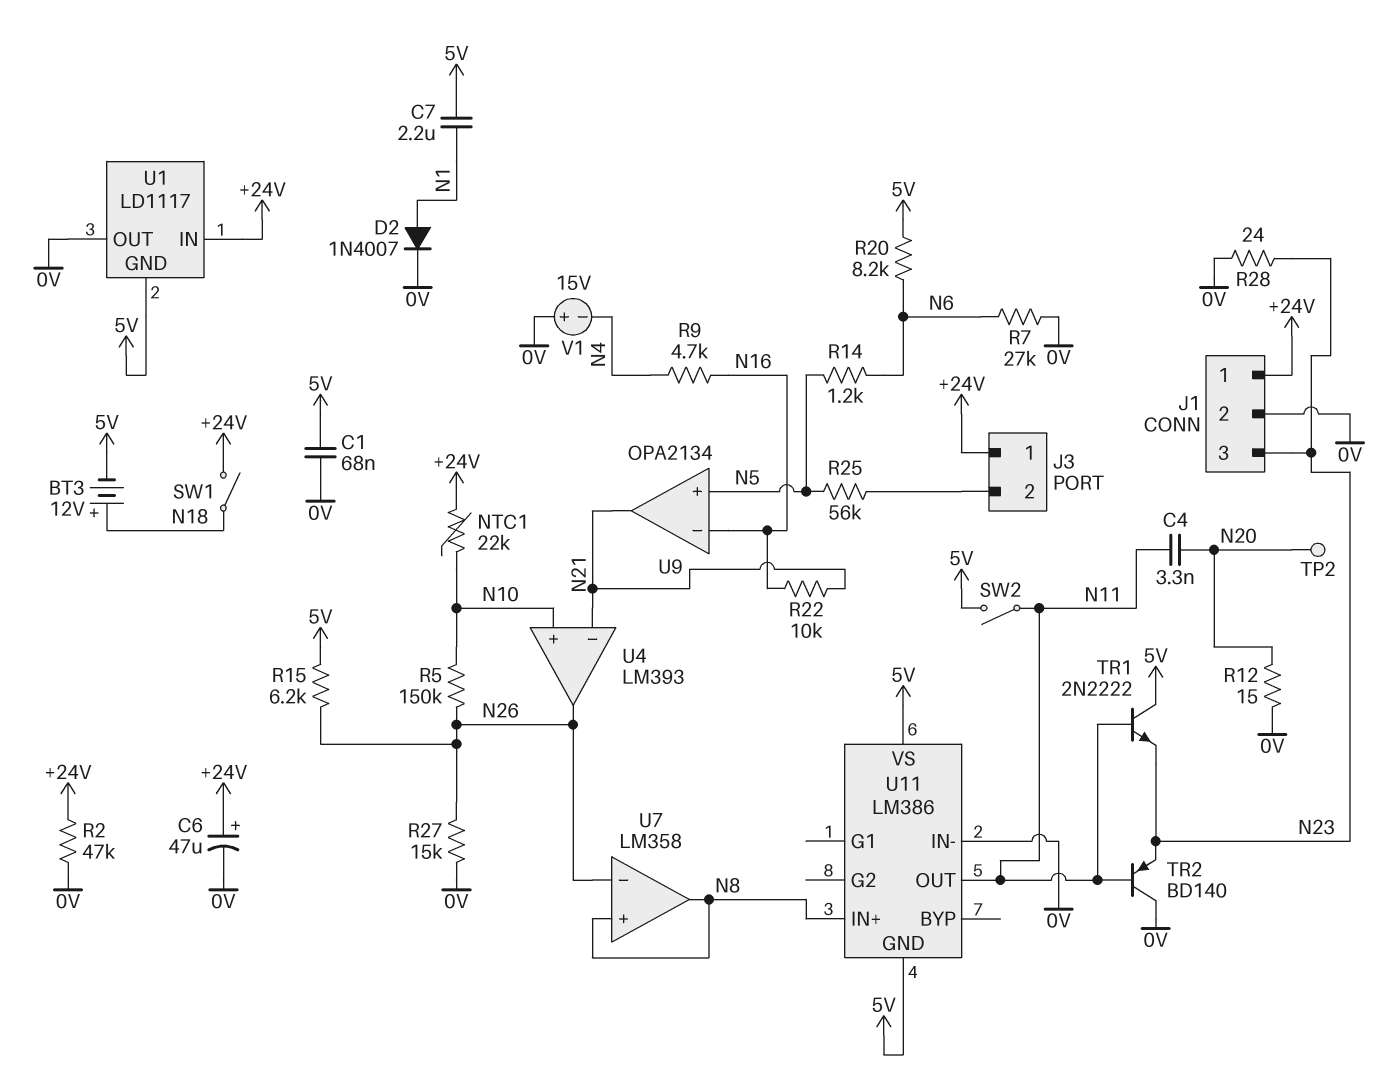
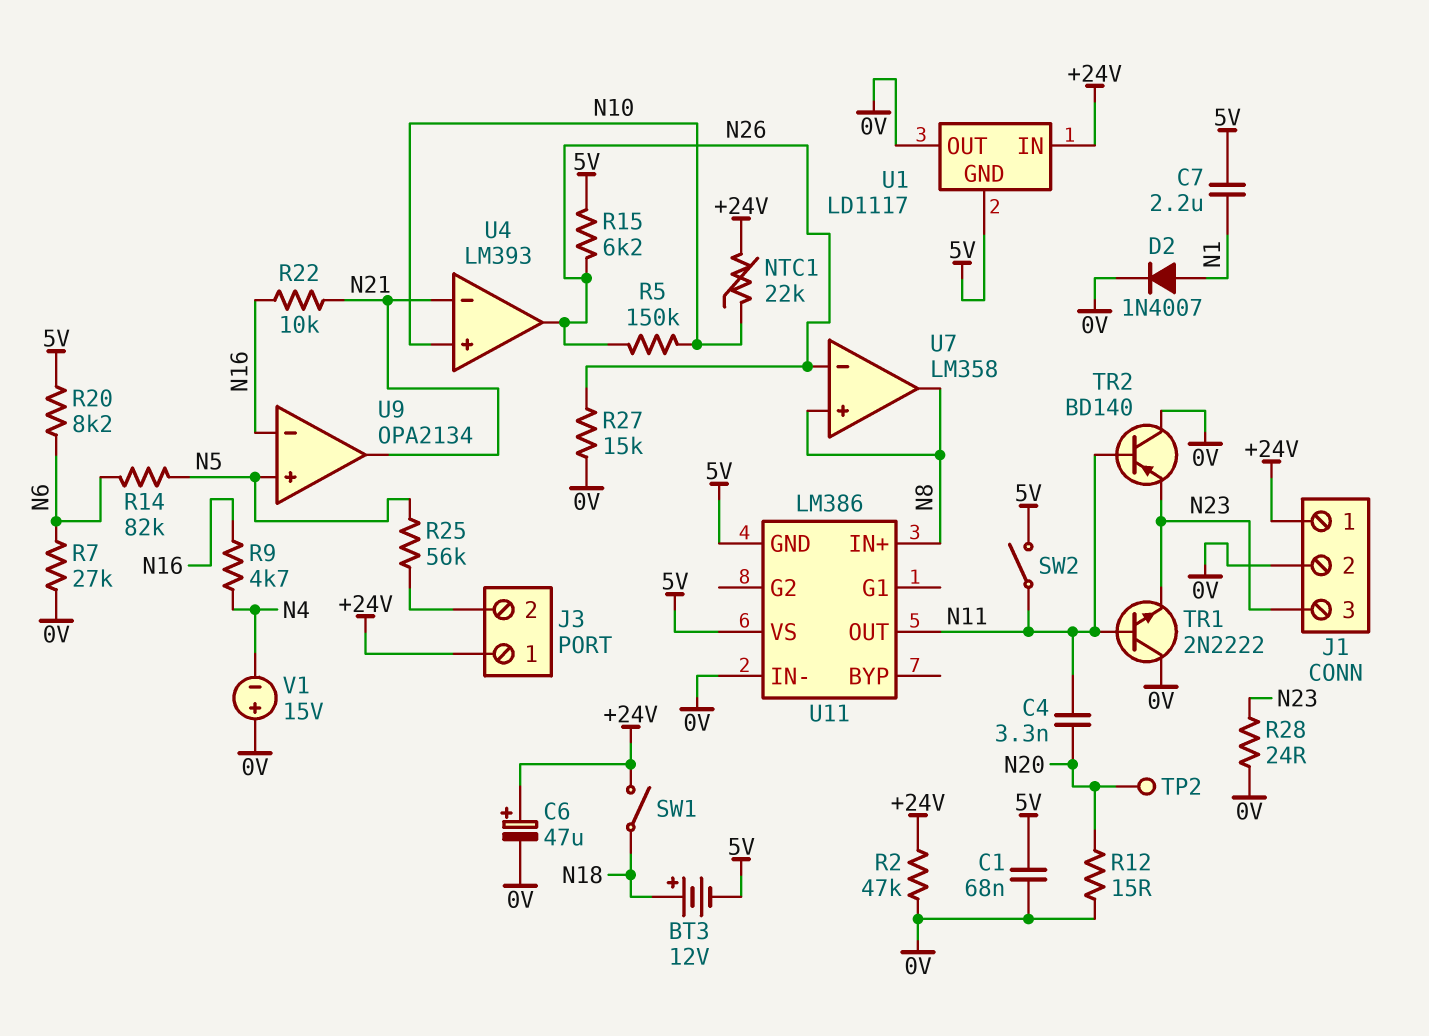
R14: 1.2k (N5, N6) -> 82k (N5, N6)
TR1: NPN 2N2222 (B N11, C 5V, E N23) -> NPN 2N2222 (B N11, C 0V, E N23)

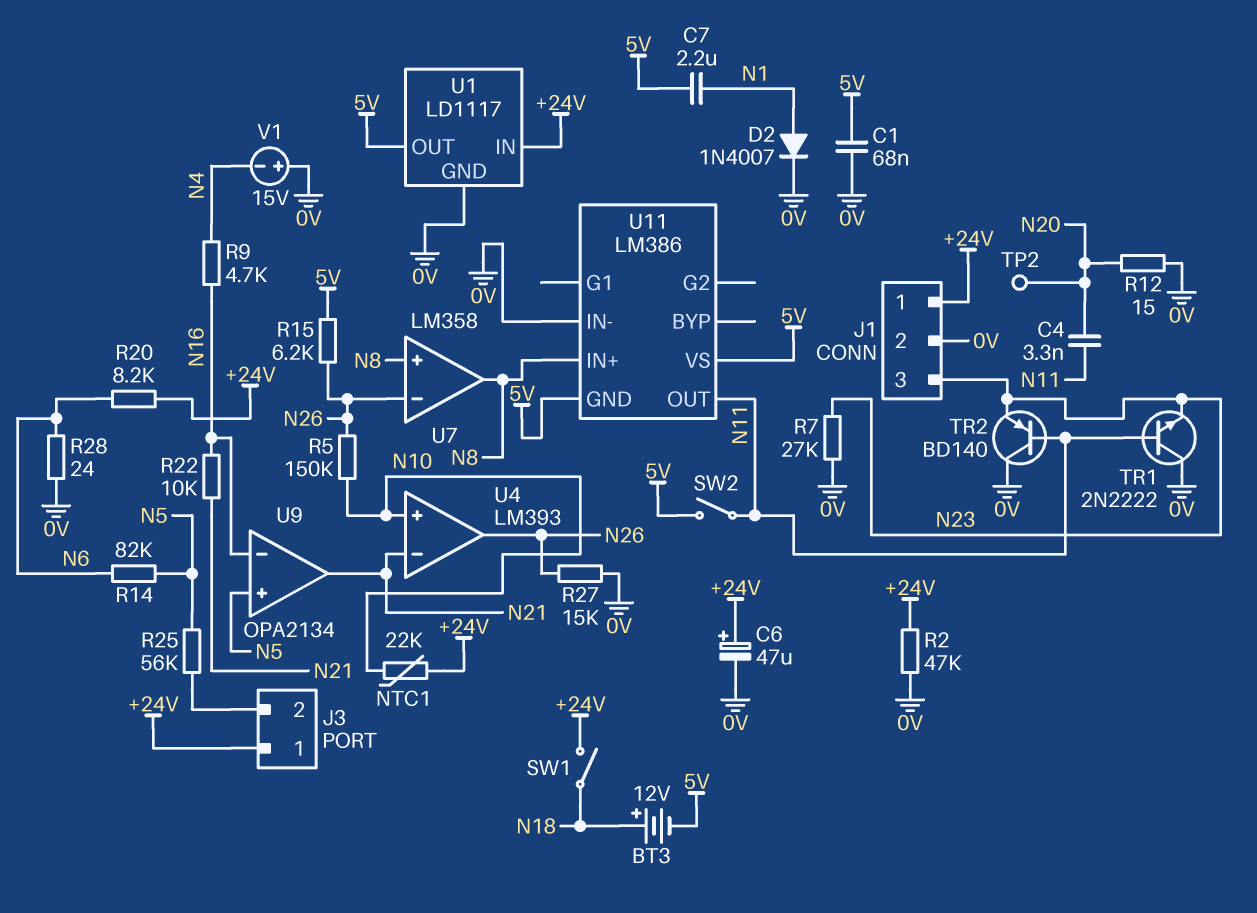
R7: 27k (0V, N6) -> 27k (0V, N23)
R20: 8.2k (5V, N6) -> 8.2k (+24V, N6)
R28: 24 (0V, N23) -> 24 (0V, N6)
U1 pin GND: 5V -> 0V
U1 pin OUT: 0V -> 5V

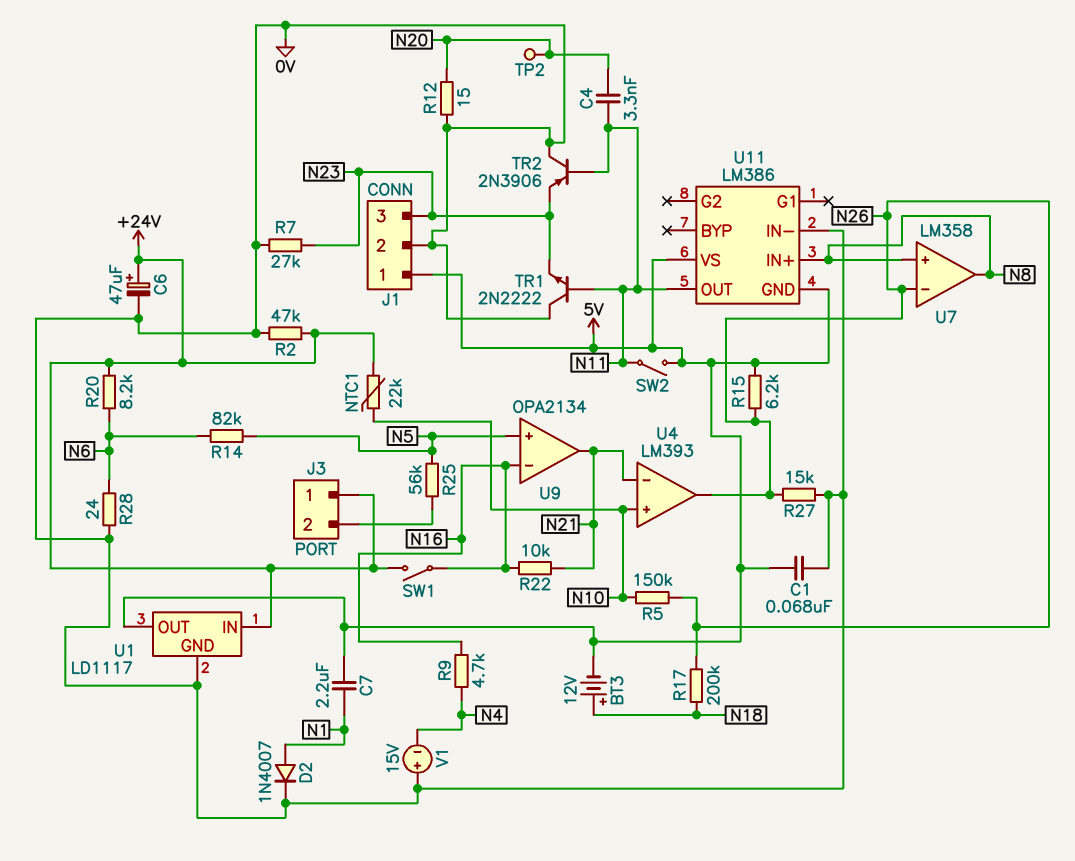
J1 pin 1: +24V -> 5V
R17: none -> 200k (N18, N26)
SW1: switch (+24V, N18) -> switch (+24V, N16)
TR2: PNP BD140 (B N11, C 0V, E N23) -> PNP 2N3906 (B N11, C 0V, E N23)

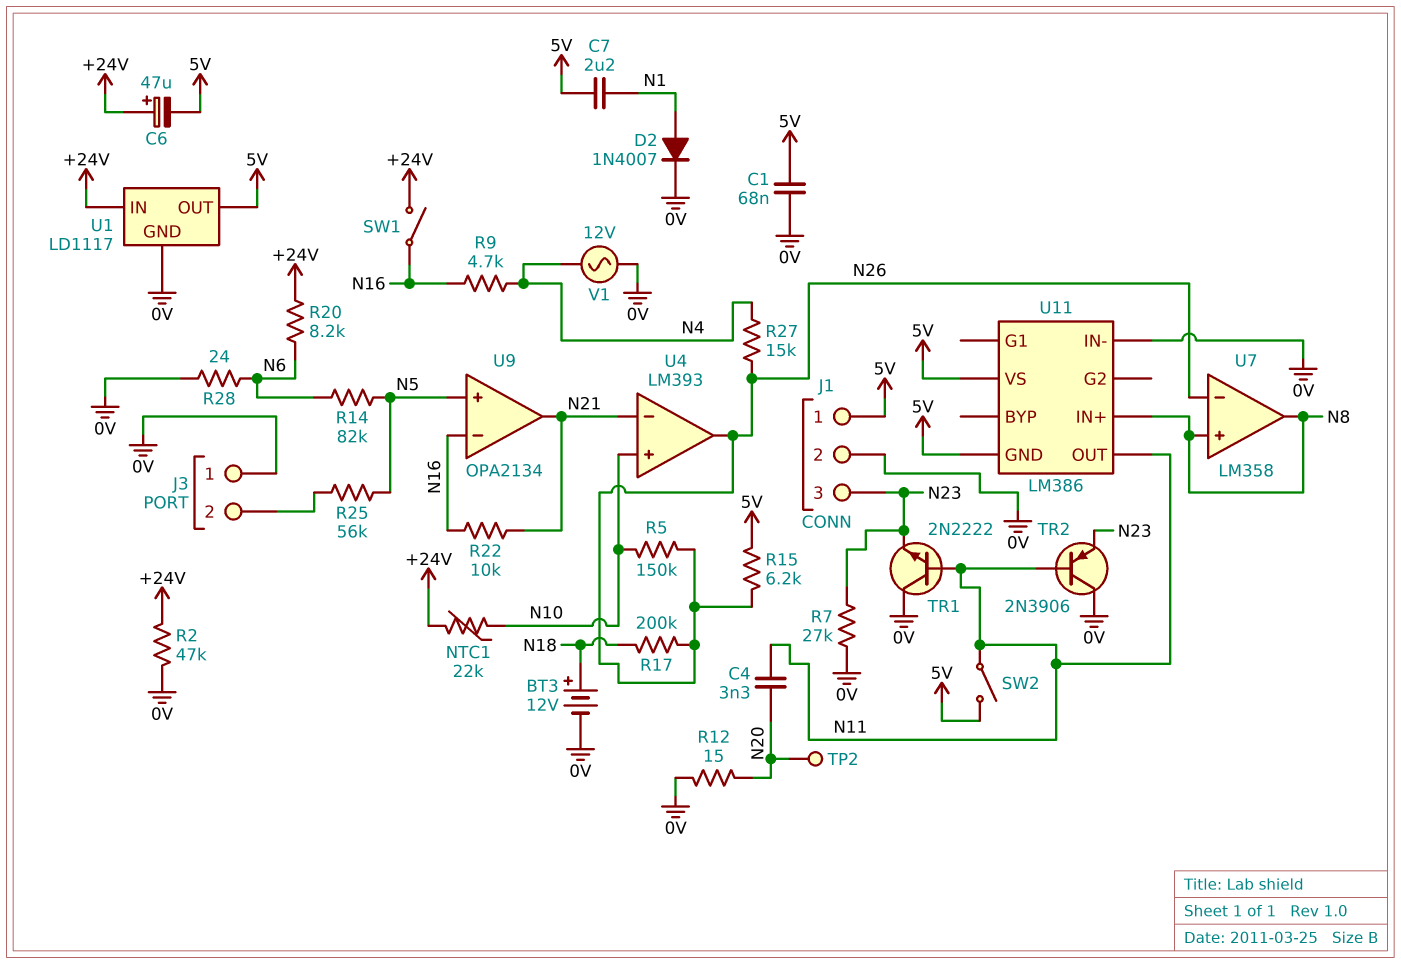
BT3: 12V (plus N18, minus 5V) -> 12V (plus N18, minus 0V)
C6: 47uF (plus +24V, minus 0V) -> 47uF (plus +24V, minus 5V)
J3 pin 1: +24V -> 0V
R27: 15k (0V, N26) -> 15k (N4, N26)
V1: 15V (plus 0V, minus N4) -> AC 12V (0V, N4)

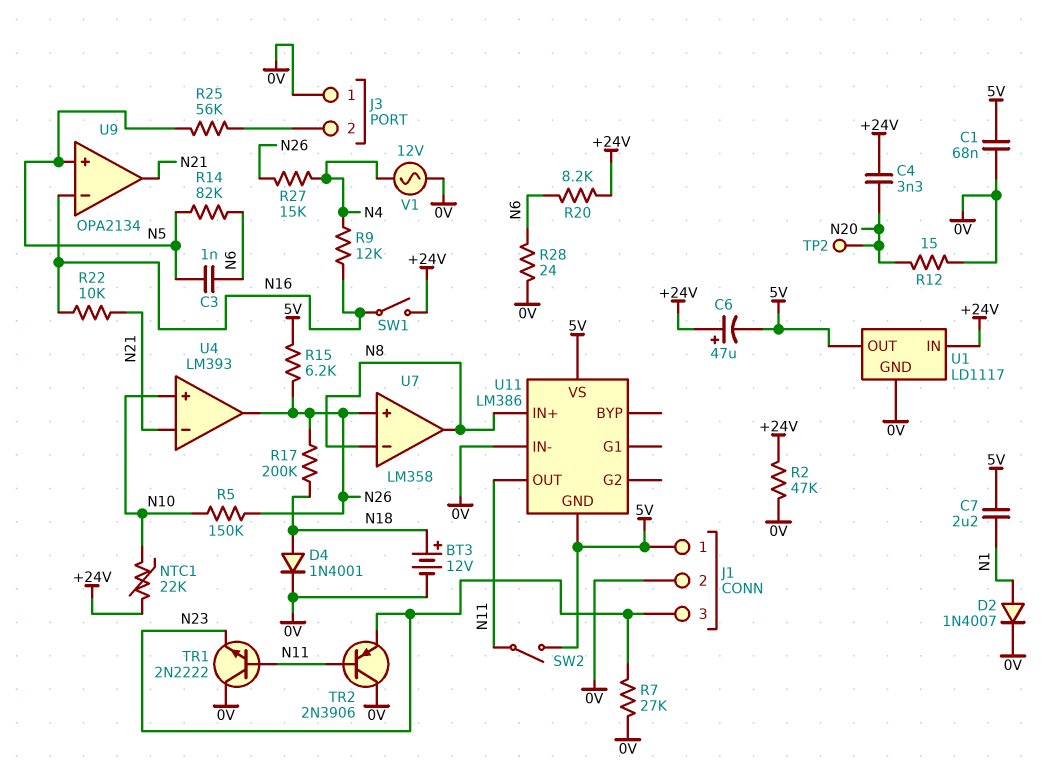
C3: none -> 1nF (N5, N6)
C4: 3.3nF (N11, N20) -> 3.3nF (+24V, N20)
D4: none -> diode 1N4001 (A N18, K 0V)
R9: 4.7k (N4, N16) -> 12k (N4, N16)
U7 pin in+: N8 -> N26
U7 pin in-: N26 -> N8

